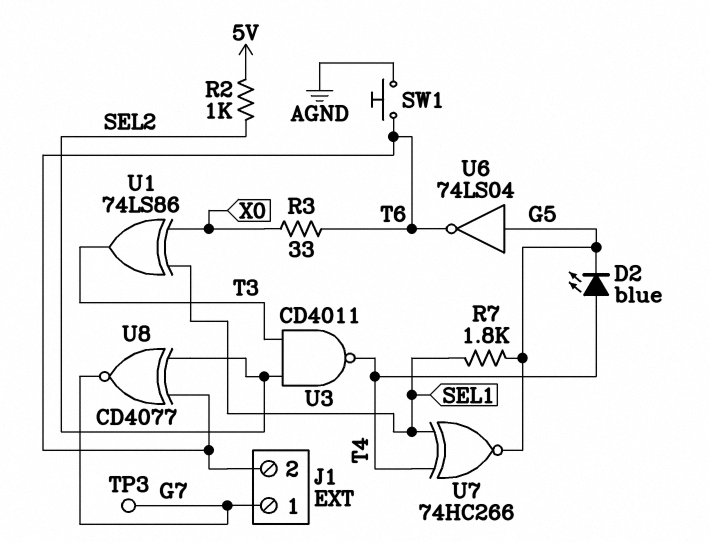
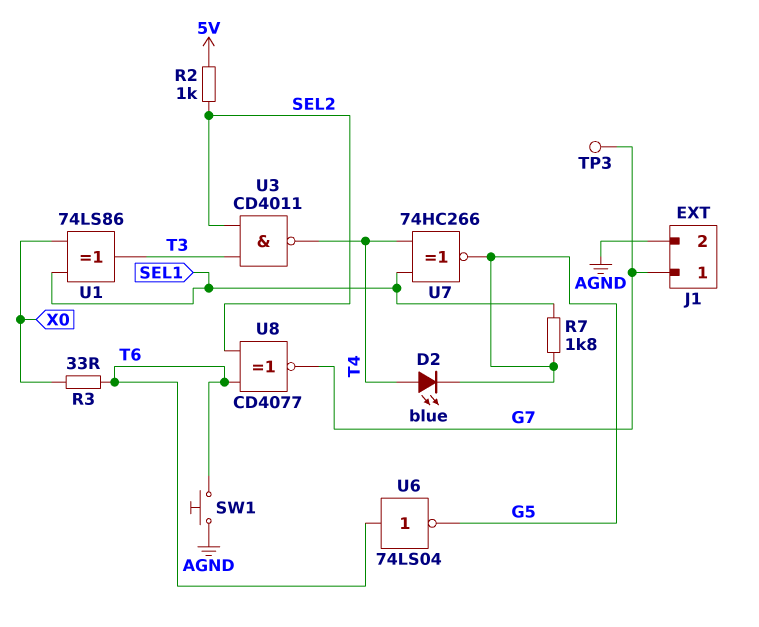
J1 pin 2: T6 -> AGND
U6: NOT 74LS04 (in G5, out T6) -> NOT 74LS04 (in T6, out G5)

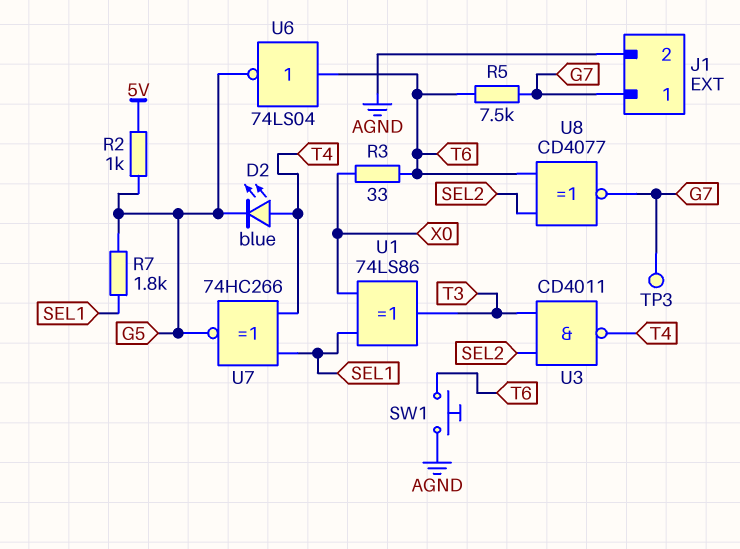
R2: 1k (5V, SEL2) -> 1k (5V, G5)
R5: none -> 7.5k (G7, T6)

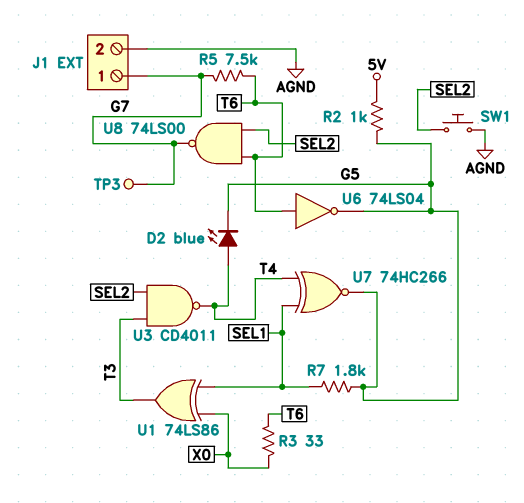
SW1: button (AGND, T6) -> button (AGND, SEL2)
U8: XNOR CD4077 (in SEL2, in T6, out G7) -> NAND 74LS00 (in SEL2, in T6, out G7)

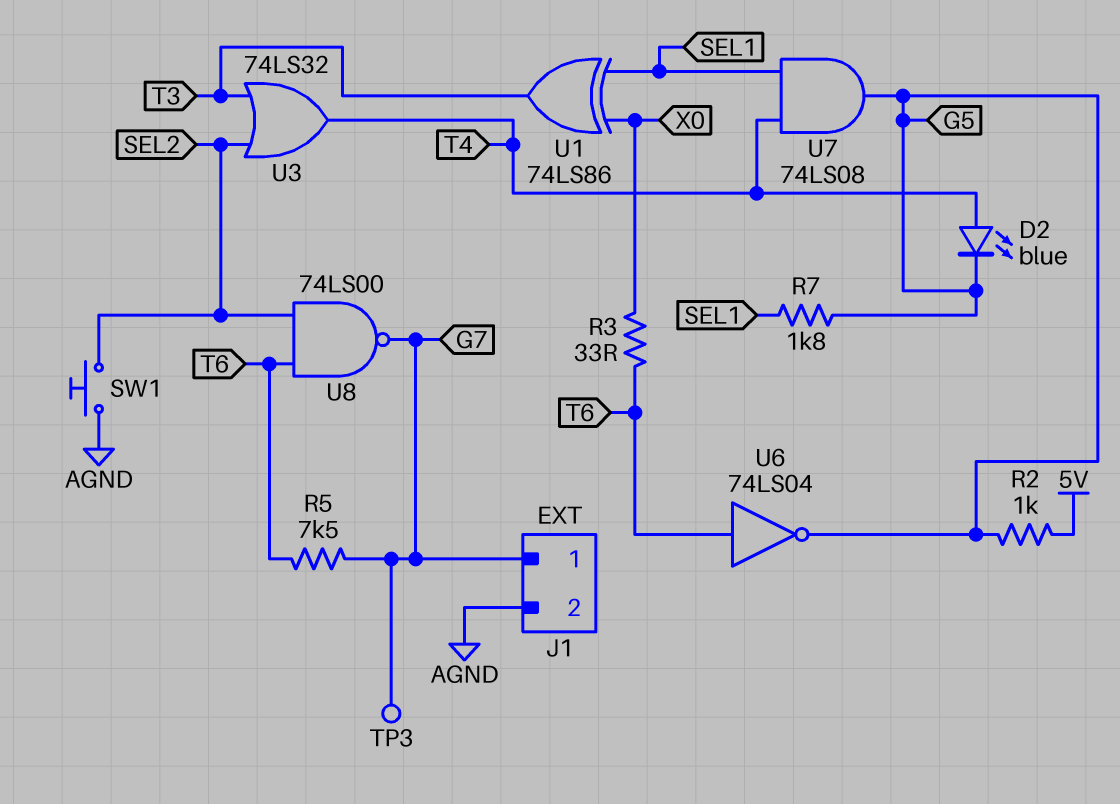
U3: NAND CD4011 (in SEL2, in T3, out T4) -> OR 74LS32 (in SEL2, in T3, out T4)
U7: XNOR 74HC266 (in SEL1, in T4, out G5) -> AND 74LS08 (in SEL1, in T4, out G5)

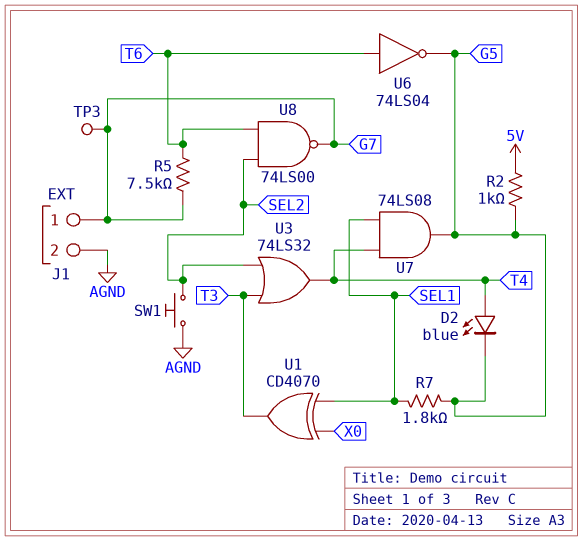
R3: 33 (T6, X0) -> none
U1: XOR 74LS86 (in SEL1, in X0, out T3) -> XOR CD4070 (in SEL1, in X0, out T3)

